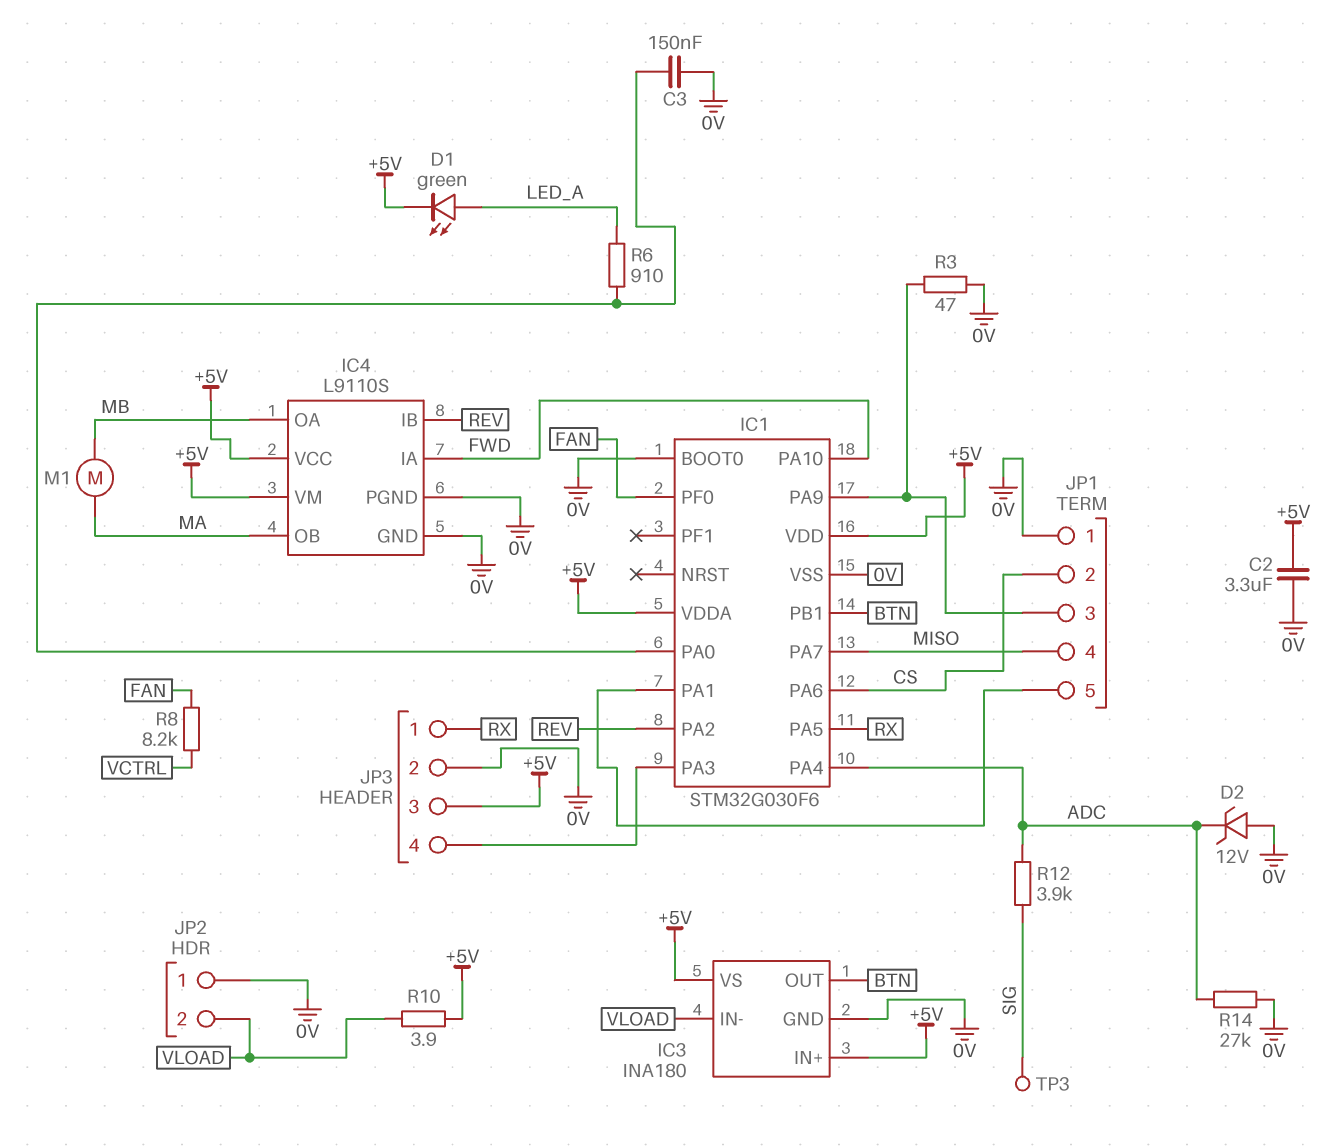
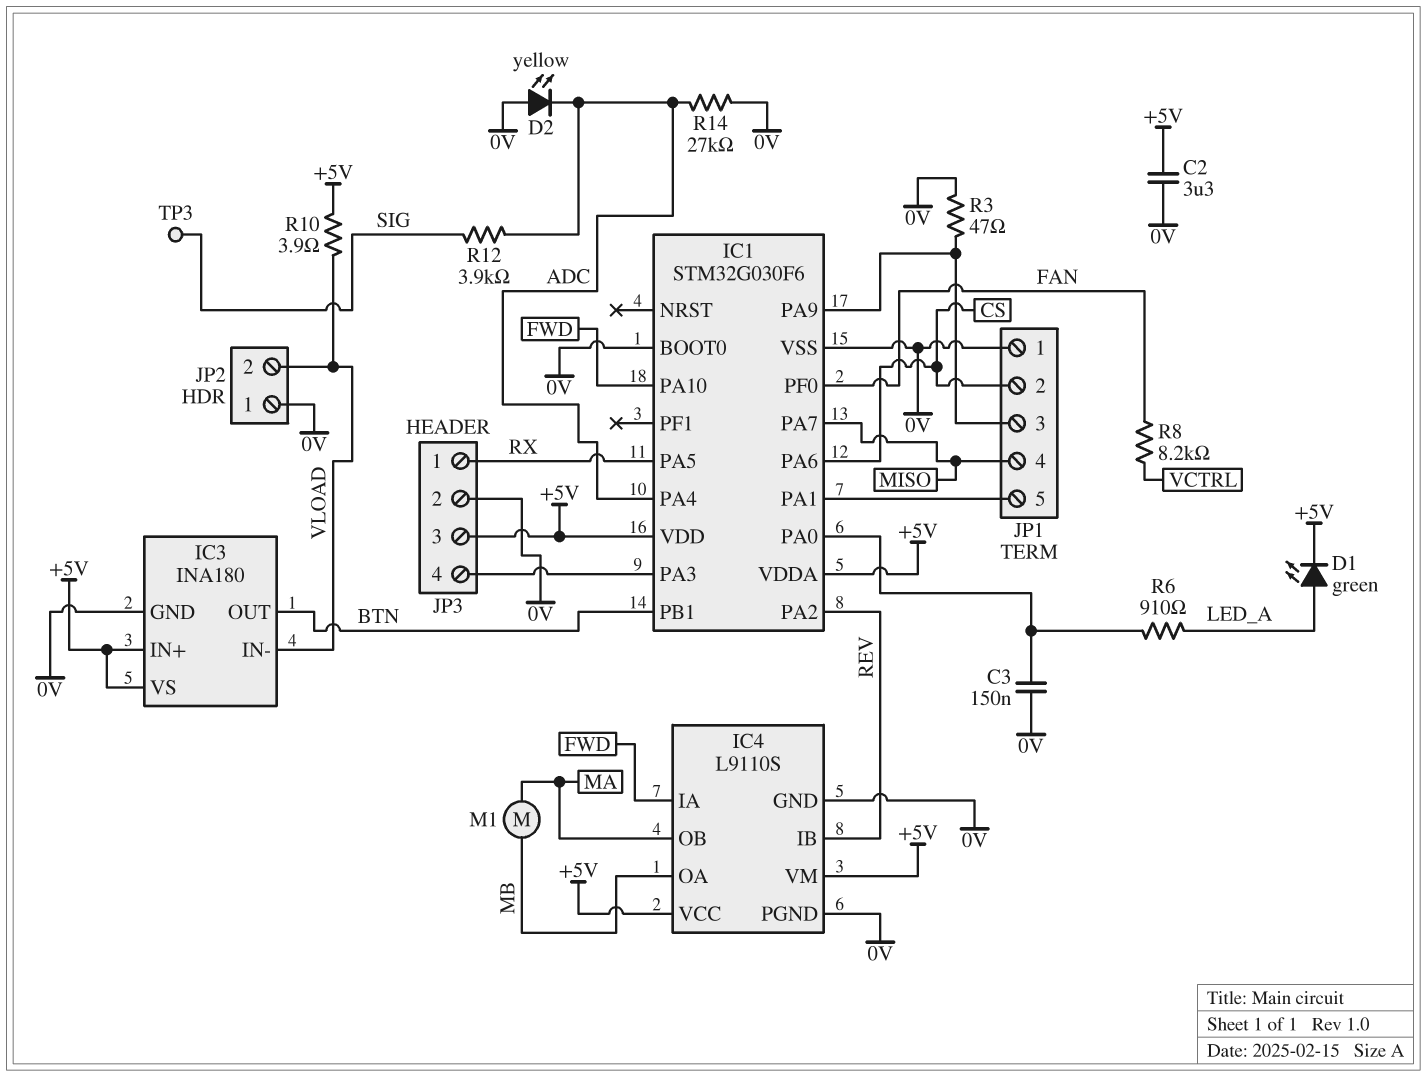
D2: zener 12V (A 0V, K ADC) -> LED yellow (A 0V, K ADC)

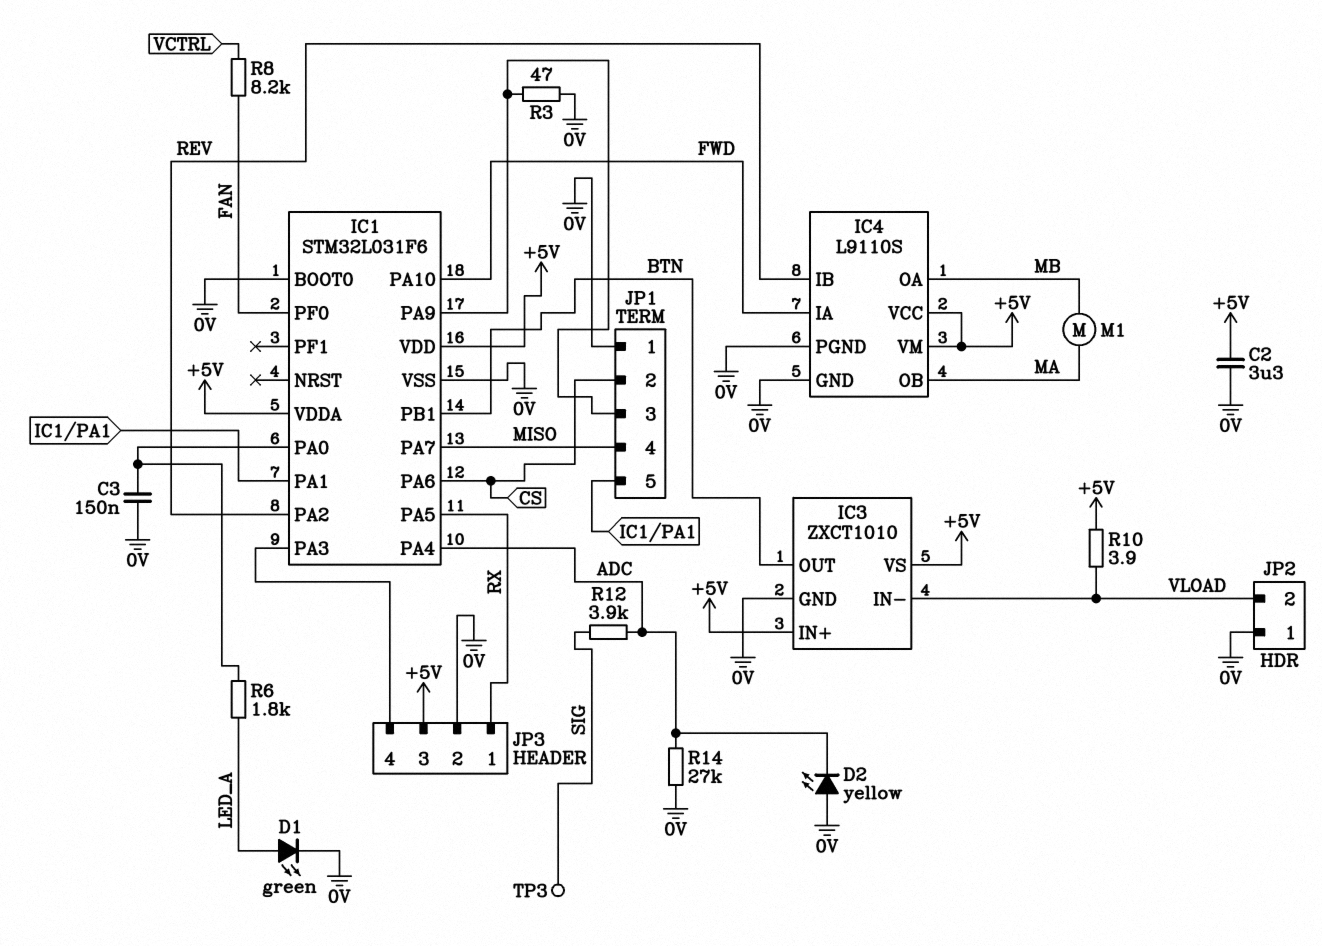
D1: LED green (A LED_A, K +5V) -> LED green (A LED_A, K 0V)
IC1: STM32G030F6 -> STM32L031F6
IC3: INA180 -> ZXCT1010
R6: 910 (IC1/PA0, LED_A) -> 1.8k (IC1/PA0, LED_A)

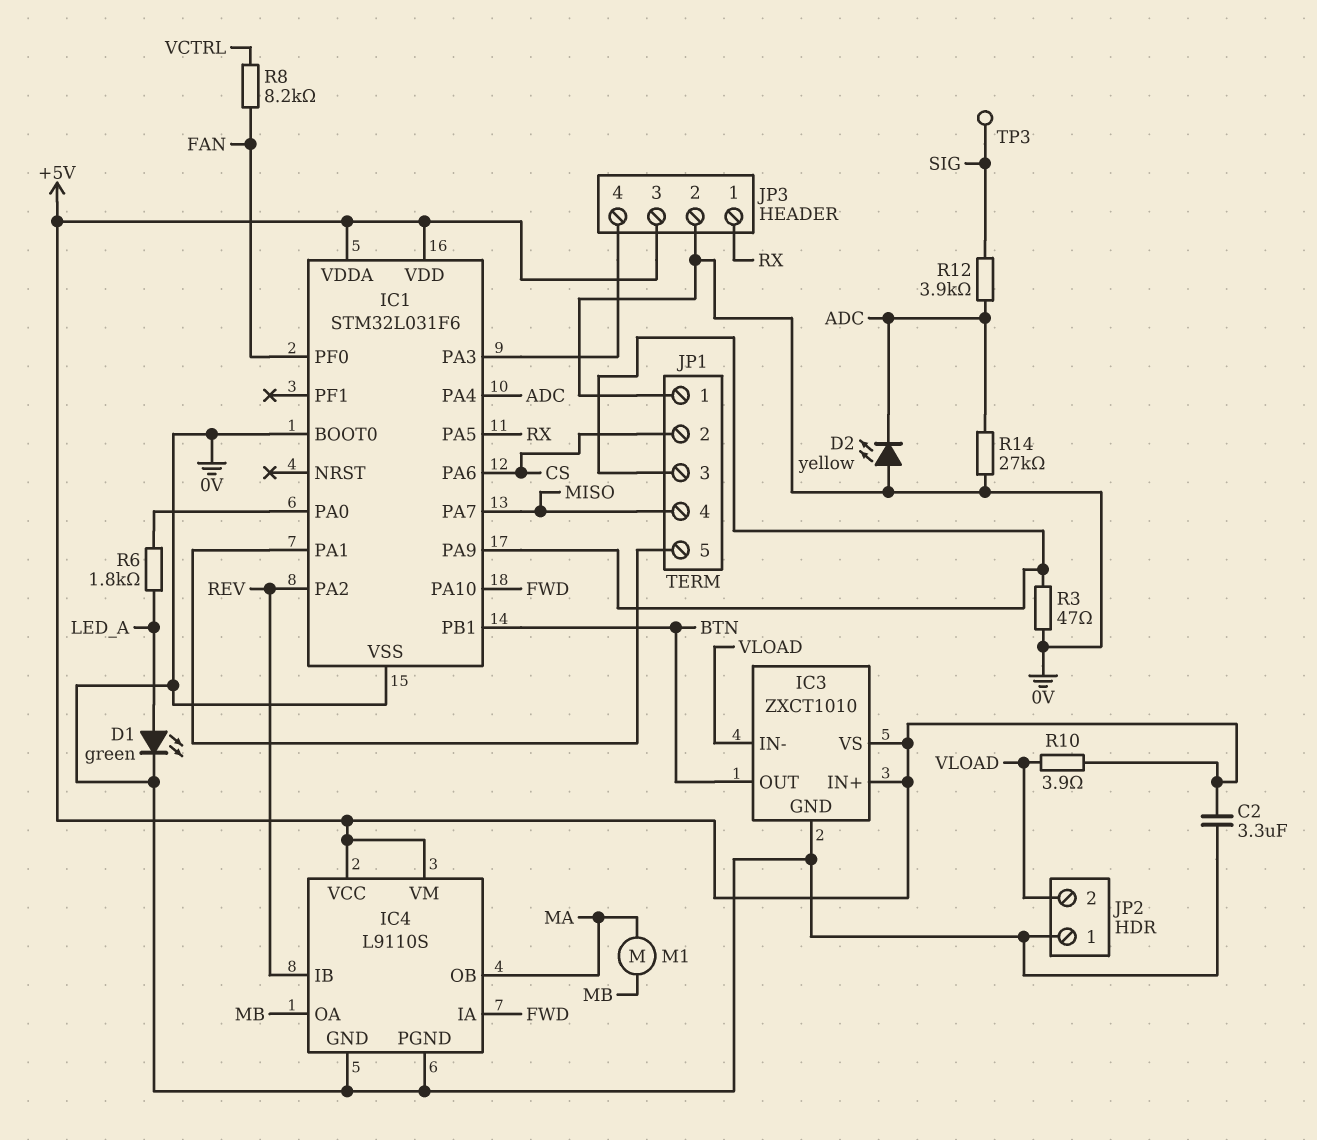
C3: 150nF (0V, IC1/PA0) -> none

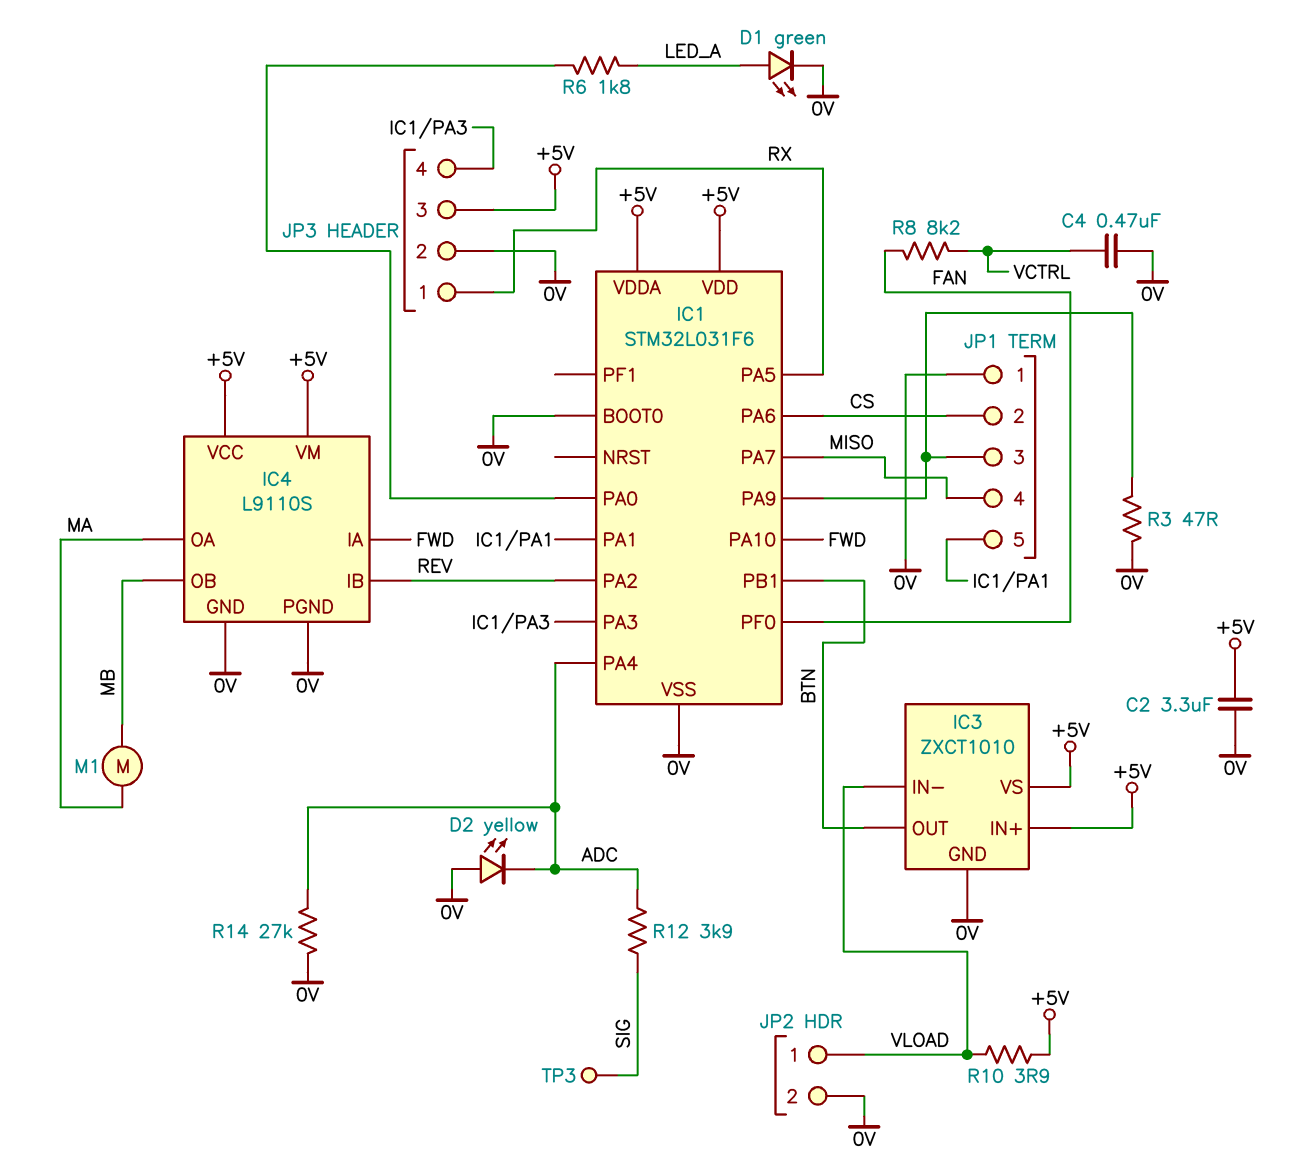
C4: none -> 470nF (0V, VCTRL)
IC4 pin OA: MB -> MA
IC4 pin OB: MA -> MB
JP2 pin 1: 0V -> VLOAD
JP2 pin 2: VLOAD -> 0V

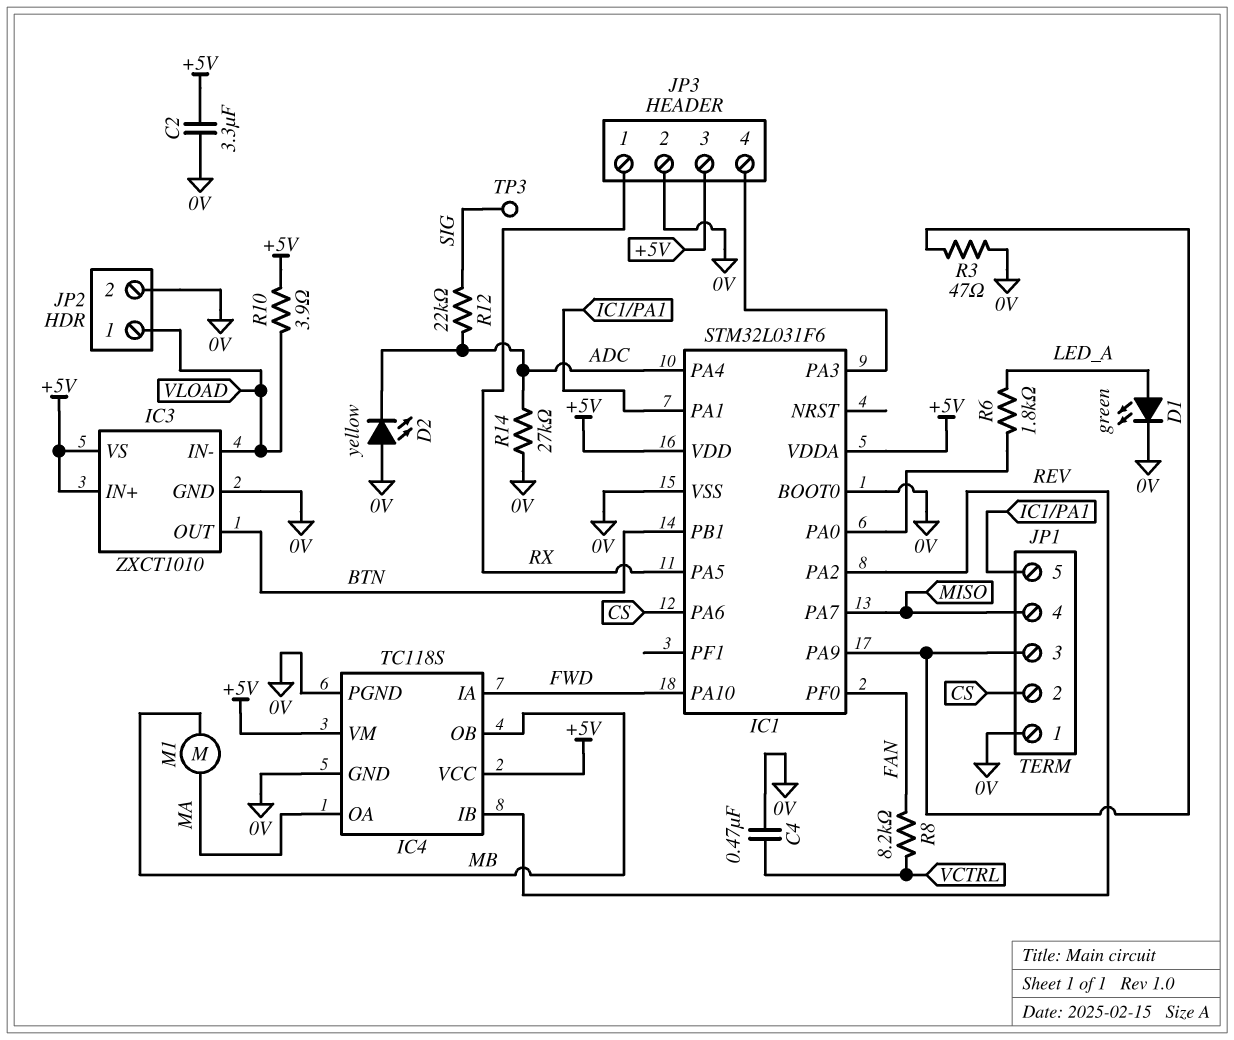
IC4: L9110S -> TC118S
R12: 3.9k (ADC, SIG) -> 22k (ADC, SIG)

